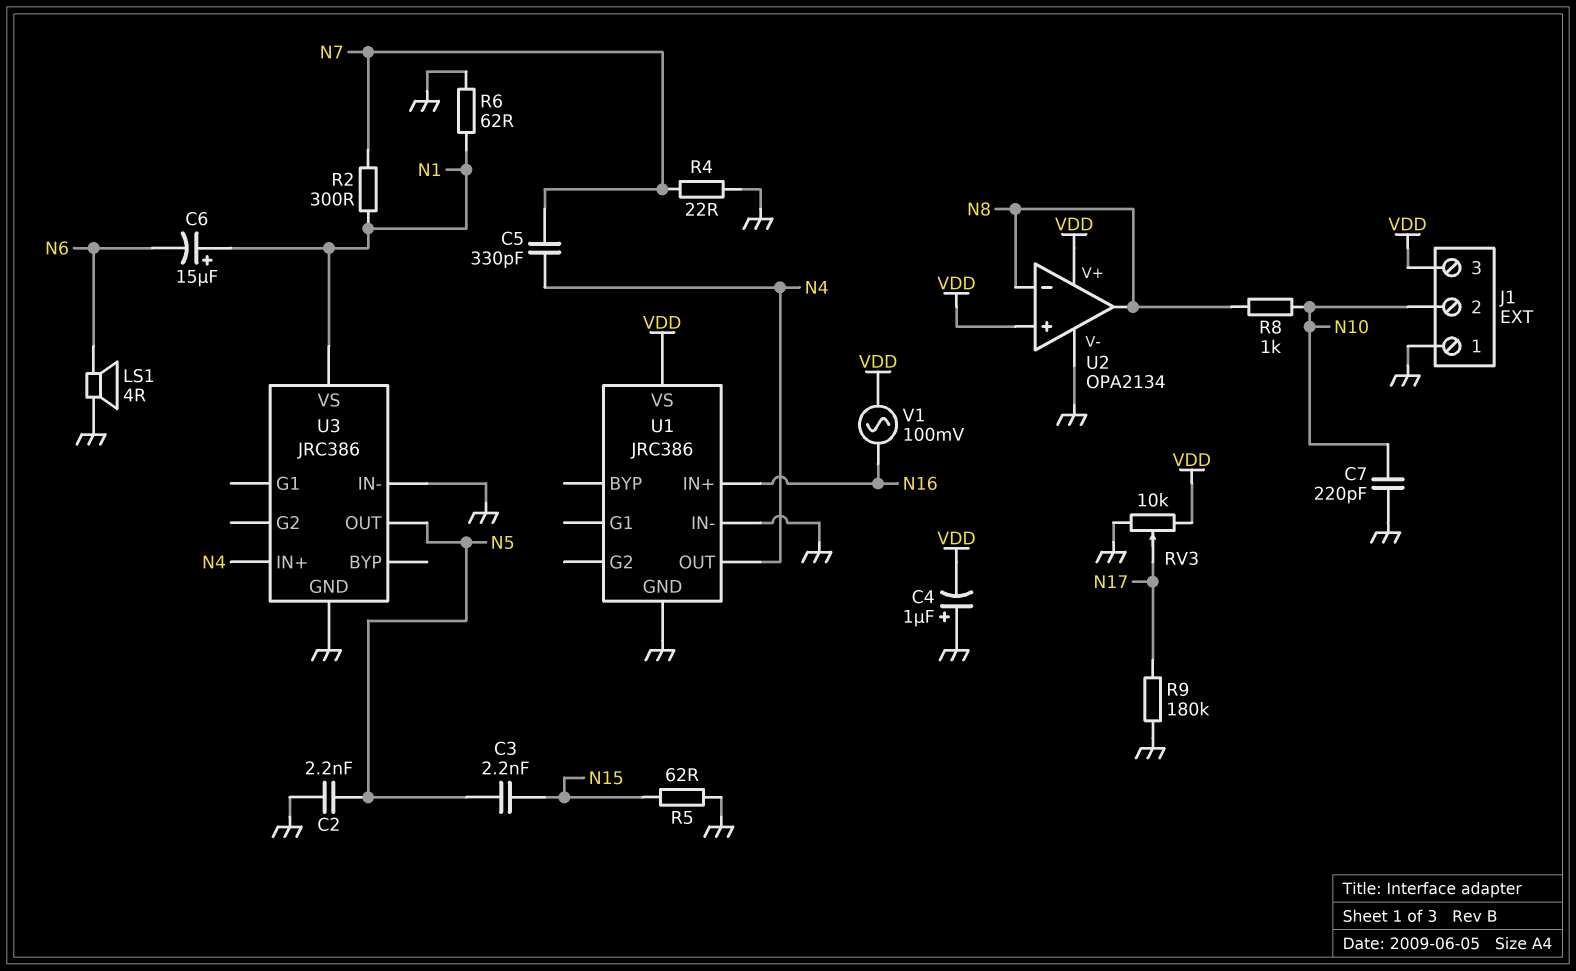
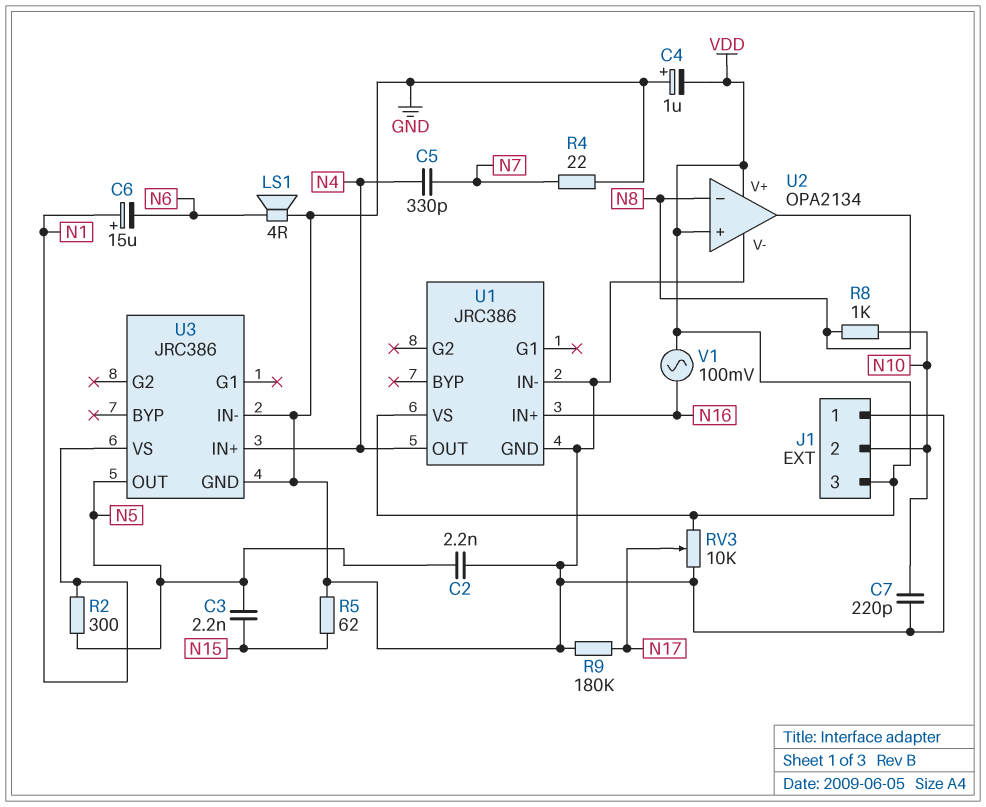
R2: 300 (N1, N7) -> 300 (N1, N5)
R6: 62 (GND, N1) -> none

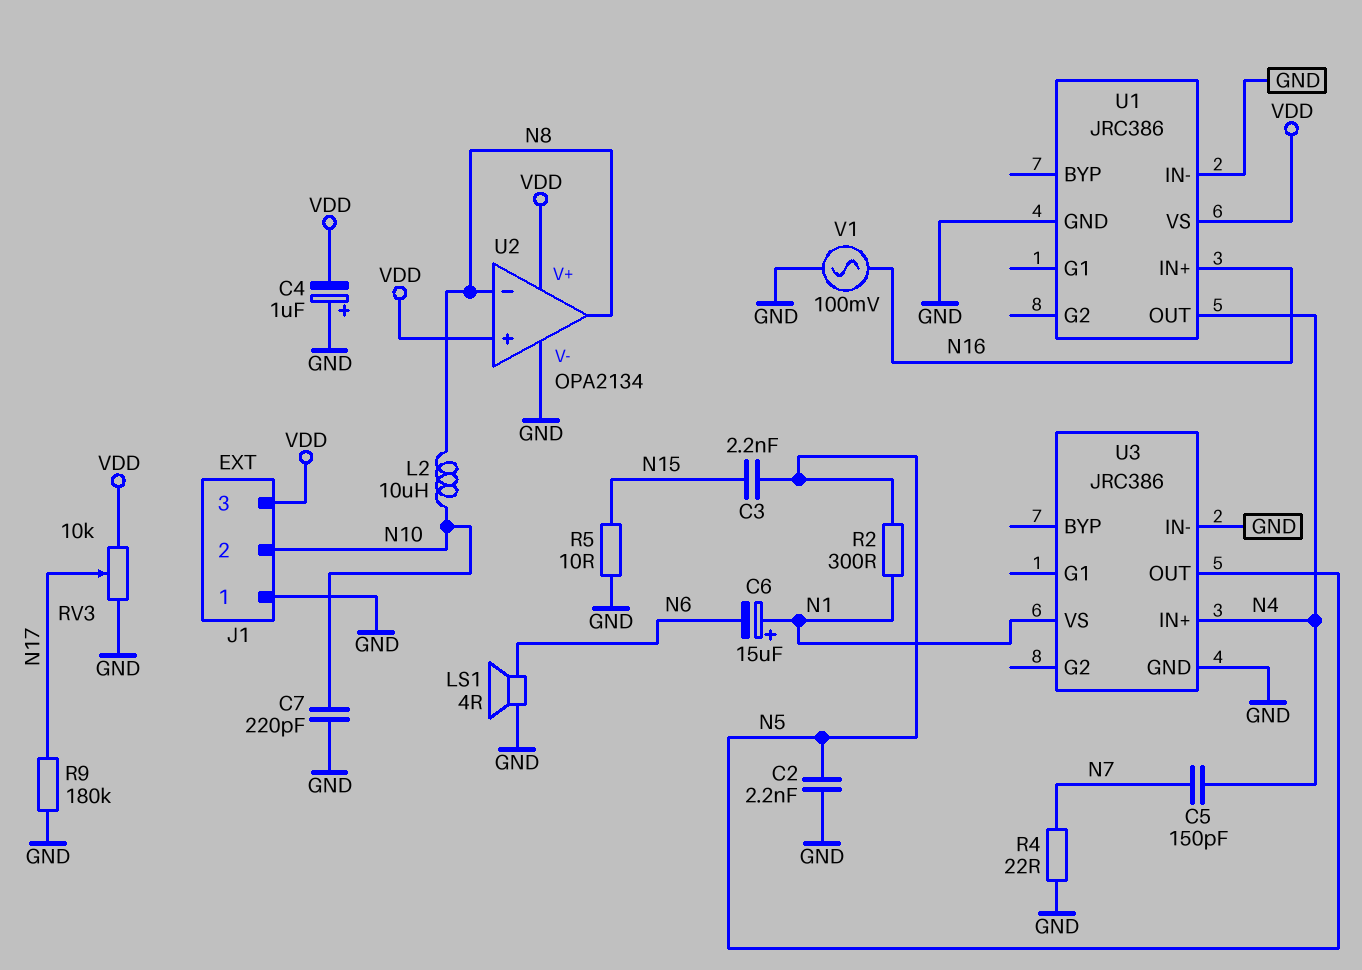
C5: 330pF (N4, N7) -> 150pF (N4, N7)
L2: none -> 10uH (N8, N10)
R5: 62 (GND, N15) -> 10 (GND, N15)
R8: 1k (N8, N10) -> none
V1: AC 100mV (N16, VDD) -> AC 100mV (GND, N16)

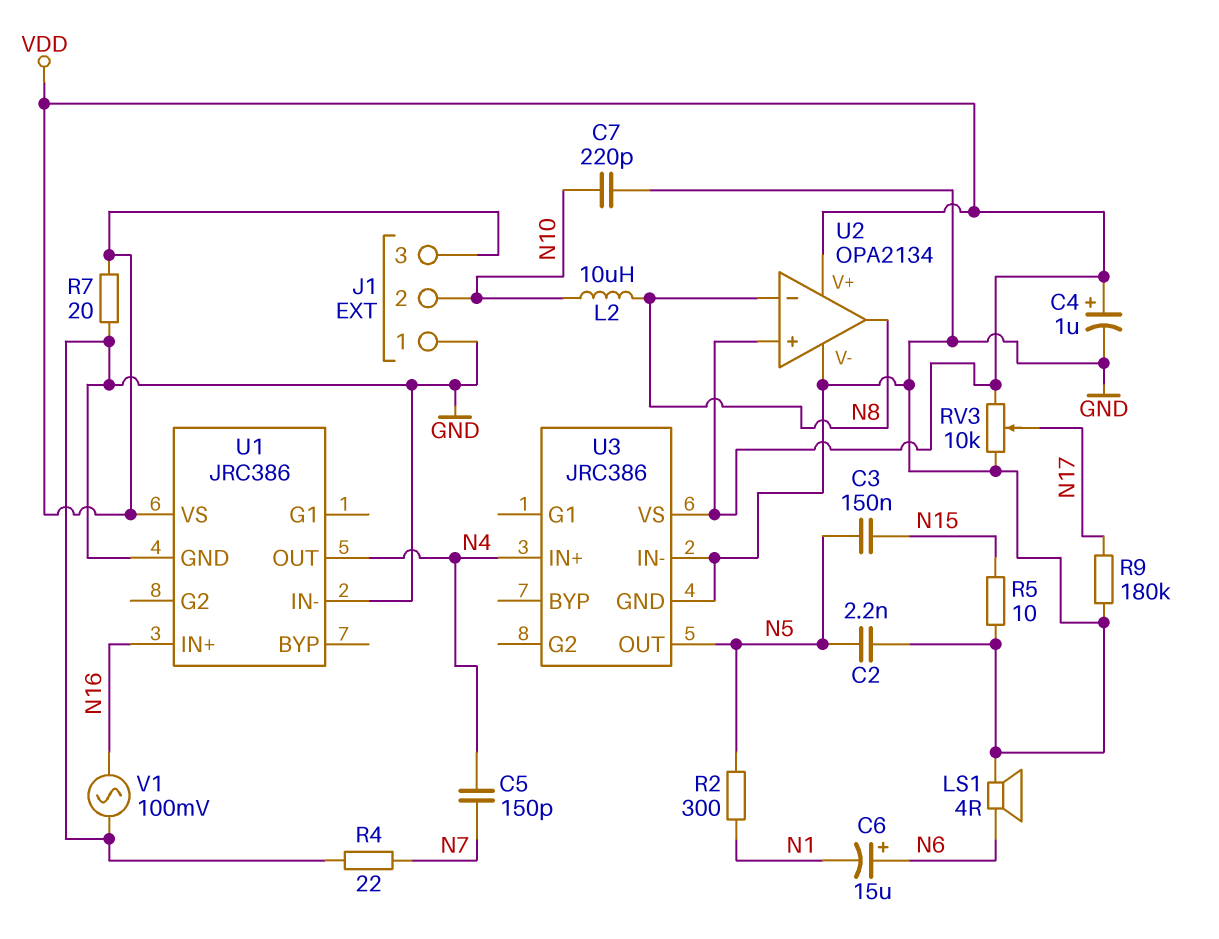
C3: 2.2nF (N5, N15) -> 150nF (N5, N15)
C4: 1uF (plus GND, minus VDD) -> 1uF (plus VDD, minus GND)
C6: 15uF (plus N1, minus N6) -> 15uF (plus N6, minus N1)
R7: none -> 20 (GND, VDD)
U3 pin VS: N1 -> VDD

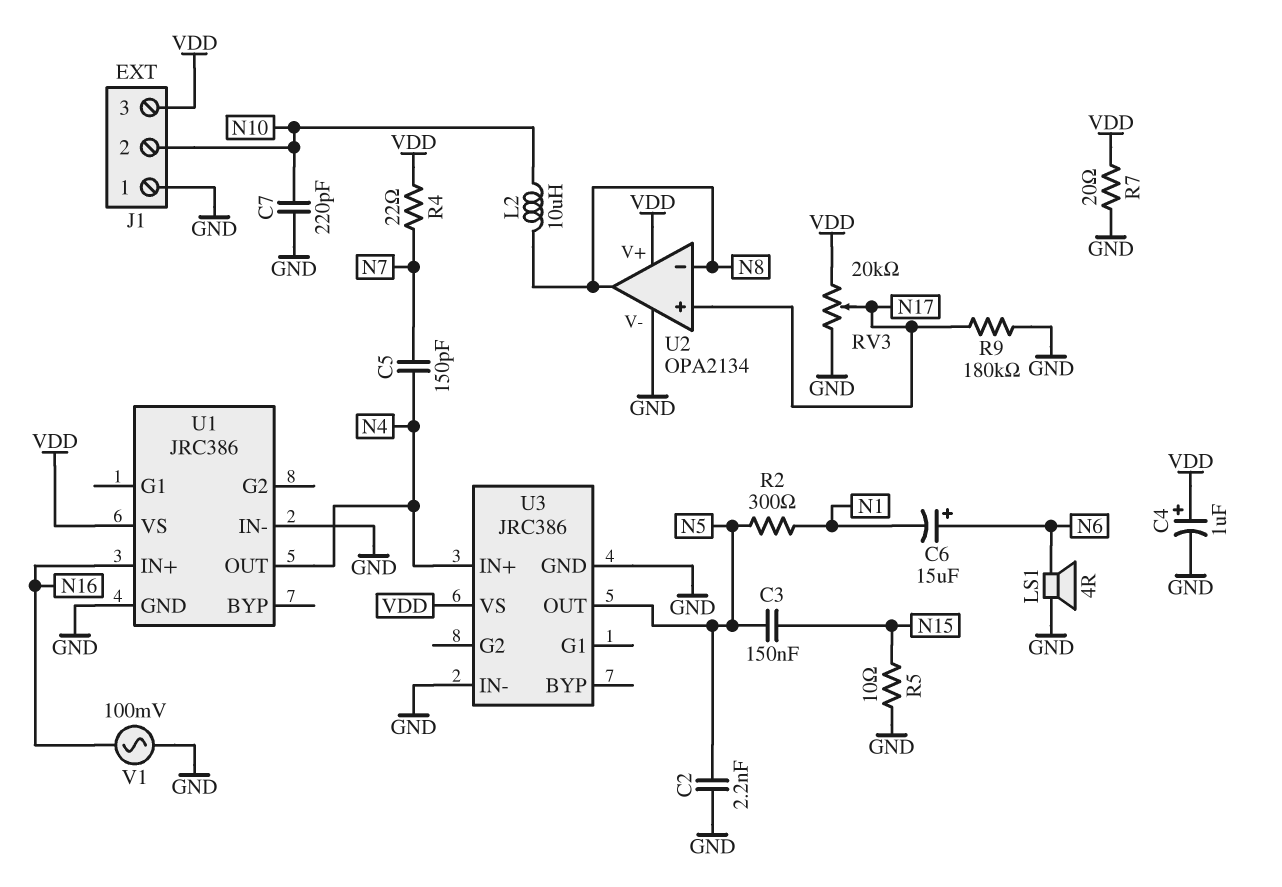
R4: 22 (GND, N7) -> 22 (N7, VDD)
RV3: 10k (GND, VDD, wiper N17) -> 20k (GND, VDD, wiper N17)
U2 pin in+: VDD -> N17

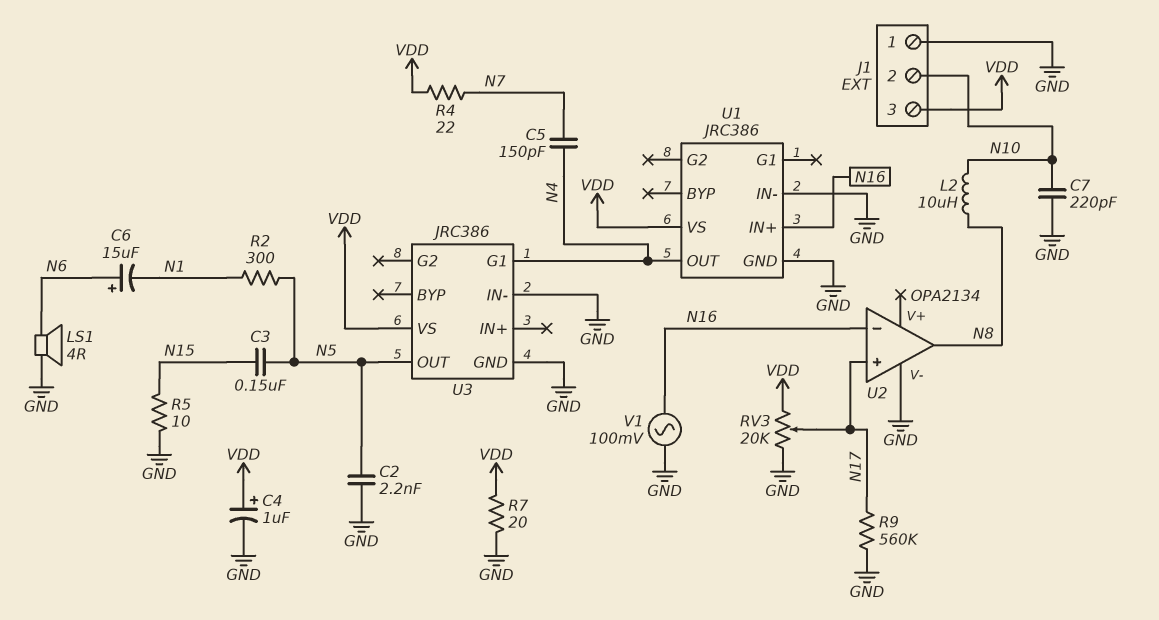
R9: 180k (GND, N17) -> 560k (GND, N17)
U2 pin V+: VDD -> none
U2 pin in-: N8 -> N16
U3 pin G1: none -> N4
U3 pin IN+: N4 -> none

